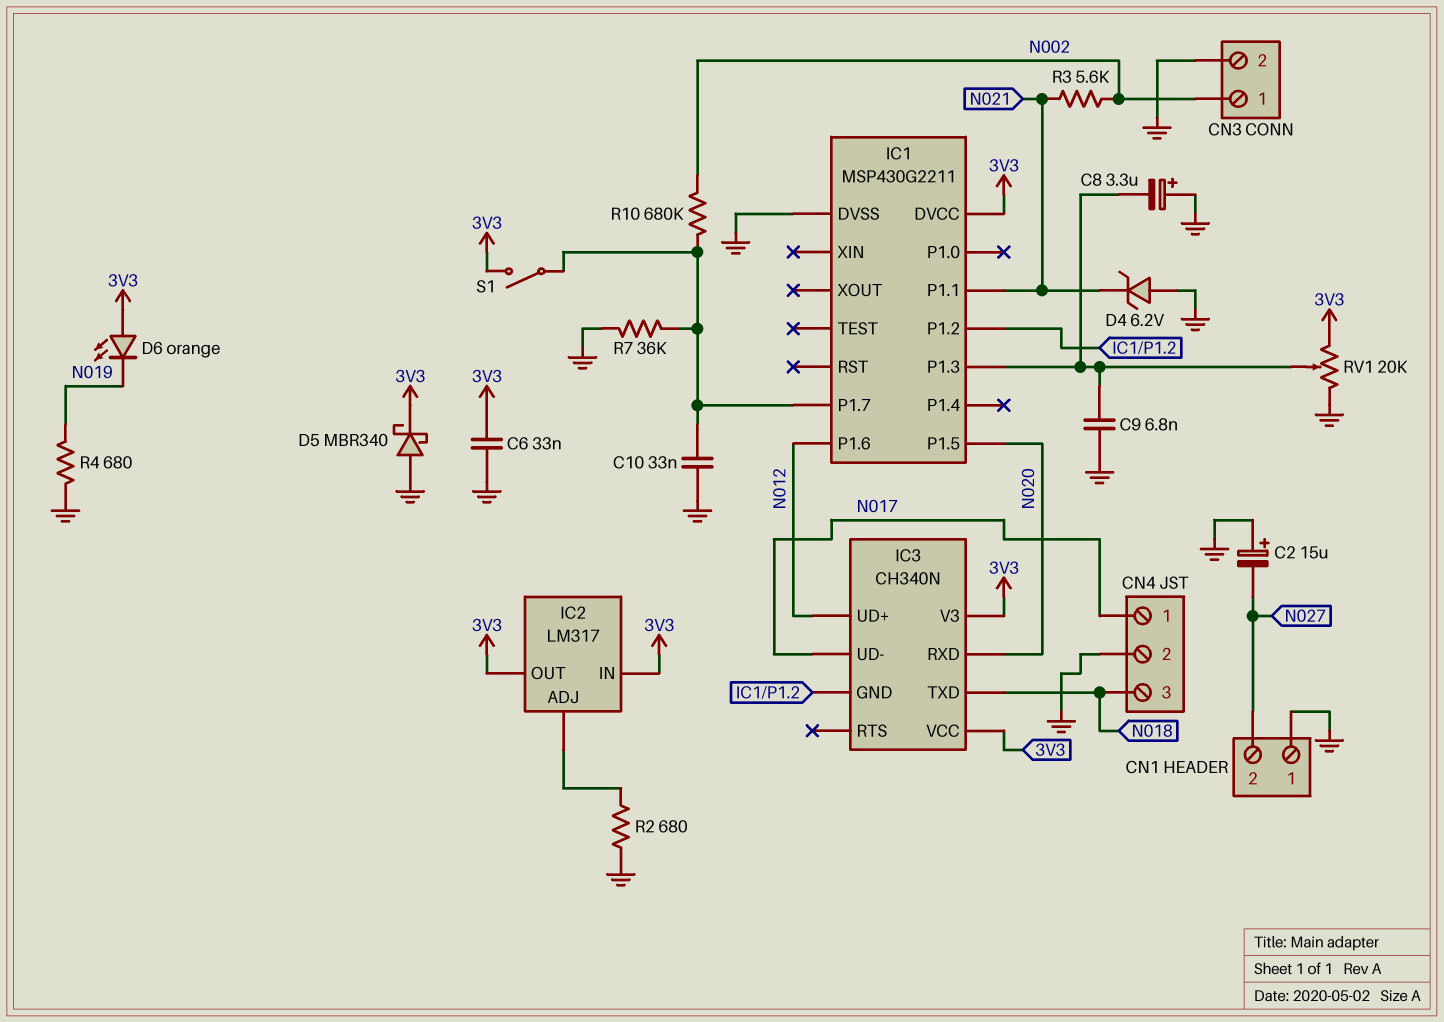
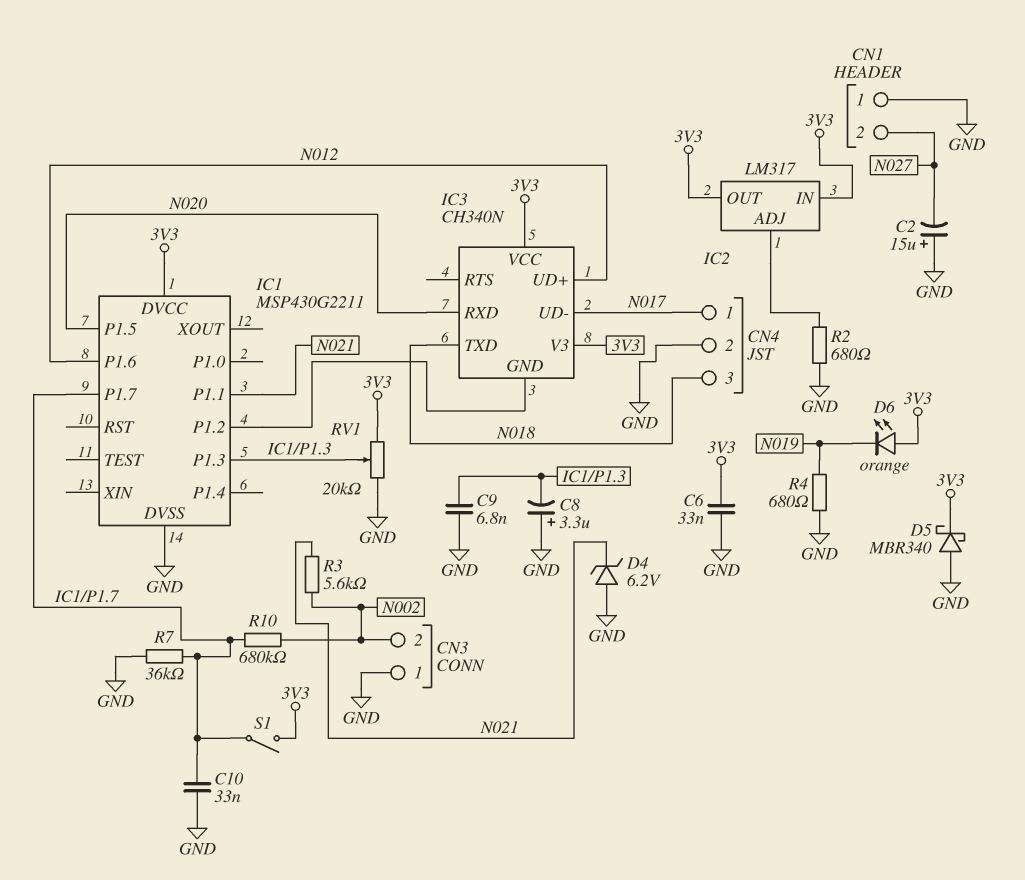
CN3 pin 1: N002 -> GND
CN3 pin 2: GND -> N002

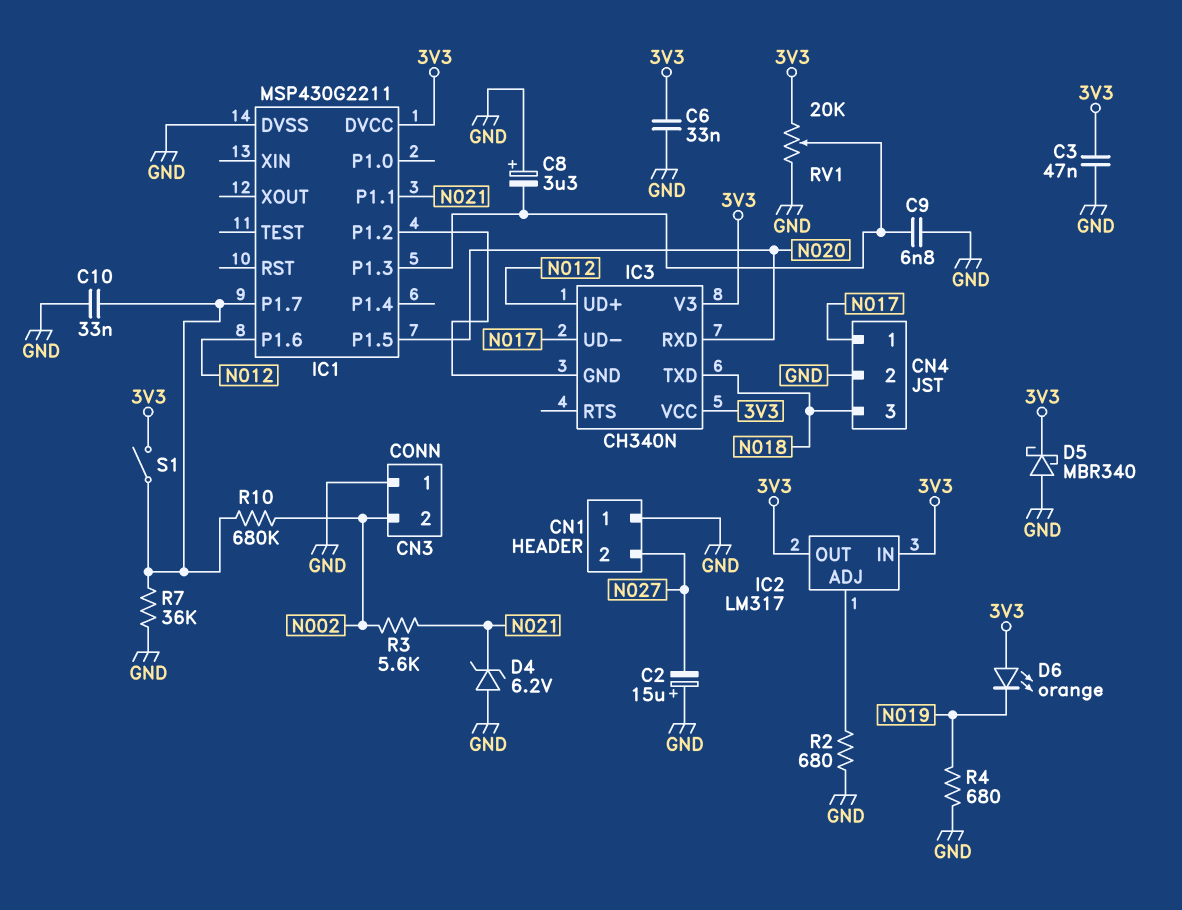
C3: none -> 47nF (3V3, GND)

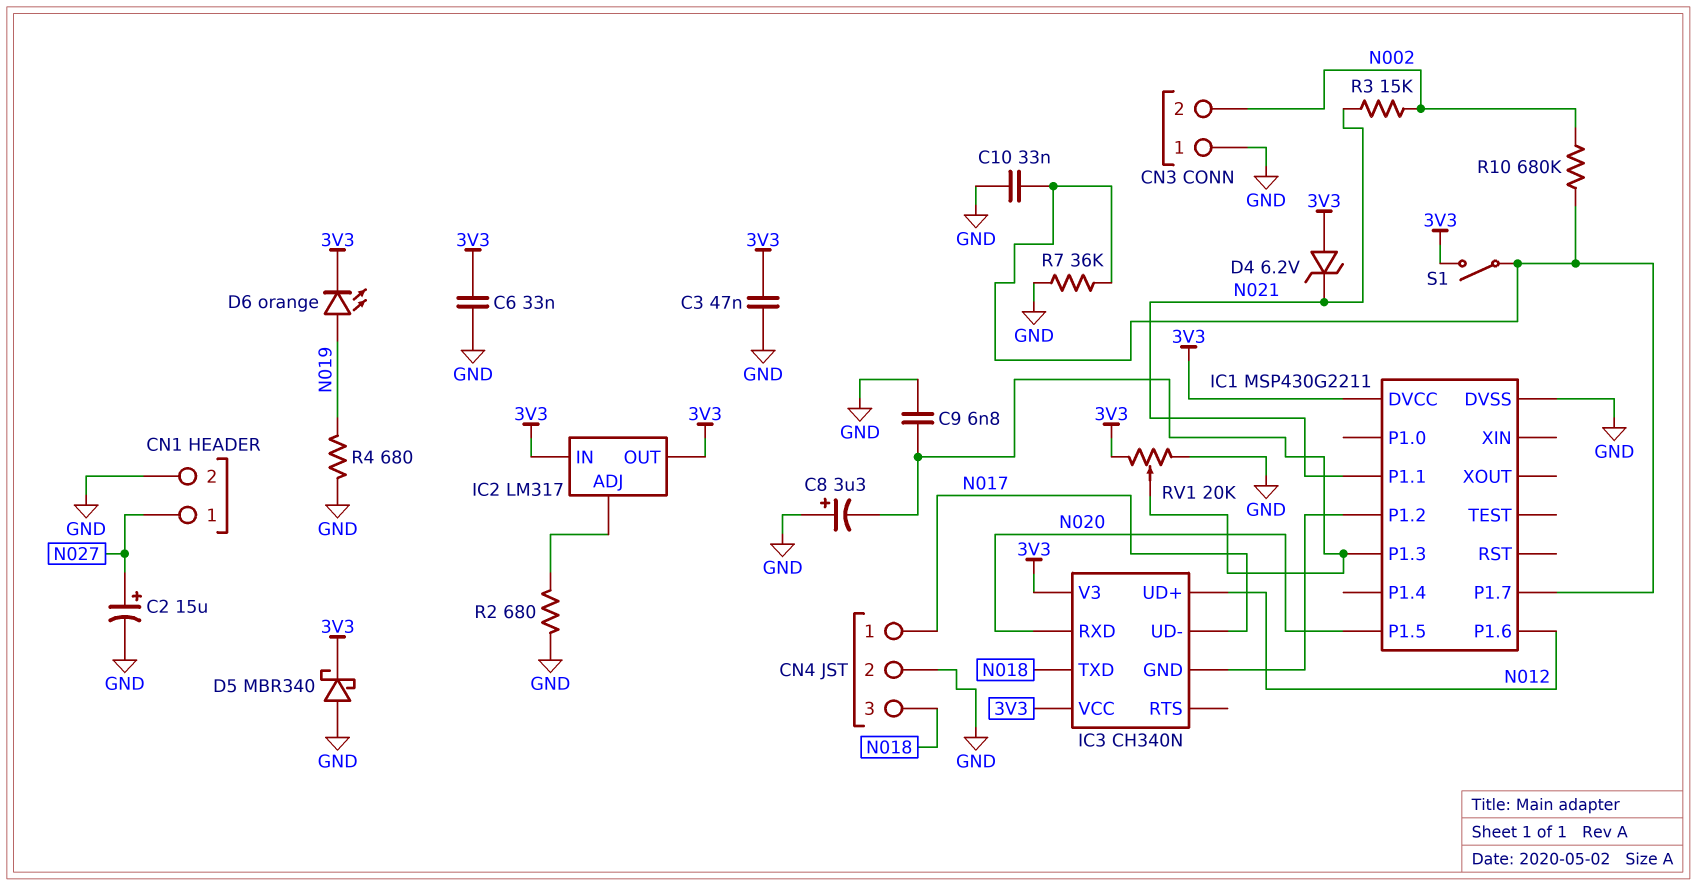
C2: 15uF (plus GND, minus N027) -> 15uF (plus N027, minus GND)
CN1 pin 1: GND -> N027
CN1 pin 2: N027 -> GND
D4: zener 6.2V (A GND, K N021) -> zener 6.2V (A 3V3, K N021)
D6: LED orange (A 3V3, K N019) -> LED orange (A N019, K 3V3)
R3: 5.6k (N002, N021) -> 15k (N002, N021)

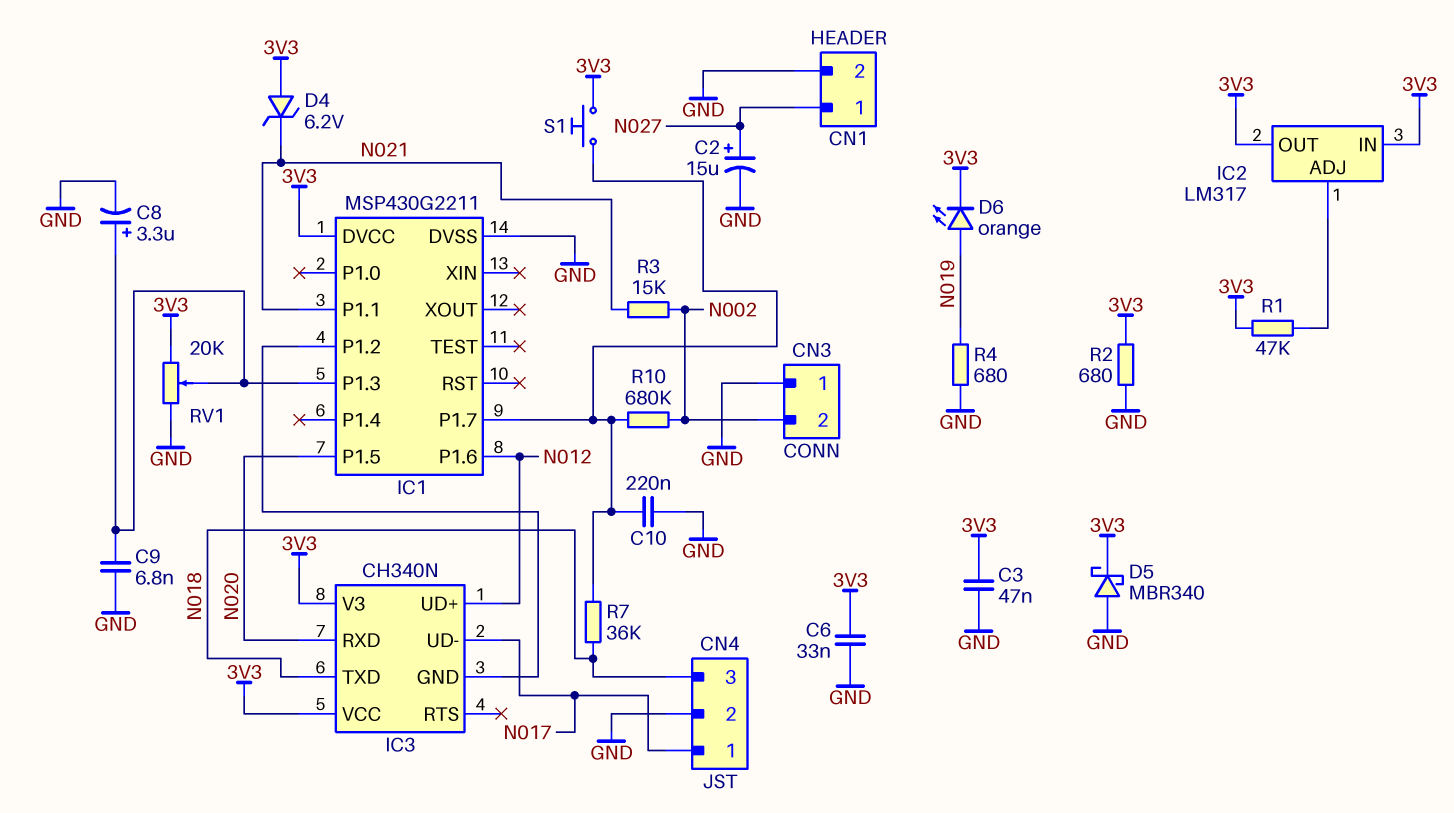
C8: 3.3uF (plus GND, minus IC1/P1.3) -> 3.3uF (plus IC1/P1.3, minus GND)
C10: 33nF (GND, IC1/P1.7) -> 220nF (GND, IC1/P1.7)
R1: none -> 47k (3V3, IC2/ADJ)
R2: 680 (GND, IC2/ADJ) -> 680 (3V3, GND)
R7: 36k (GND, IC1/P1.7) -> 36k (IC1/P1.7, N018)
S1: switch (3V3, IC1/P1.7) -> button (3V3, IC1/P1.7)

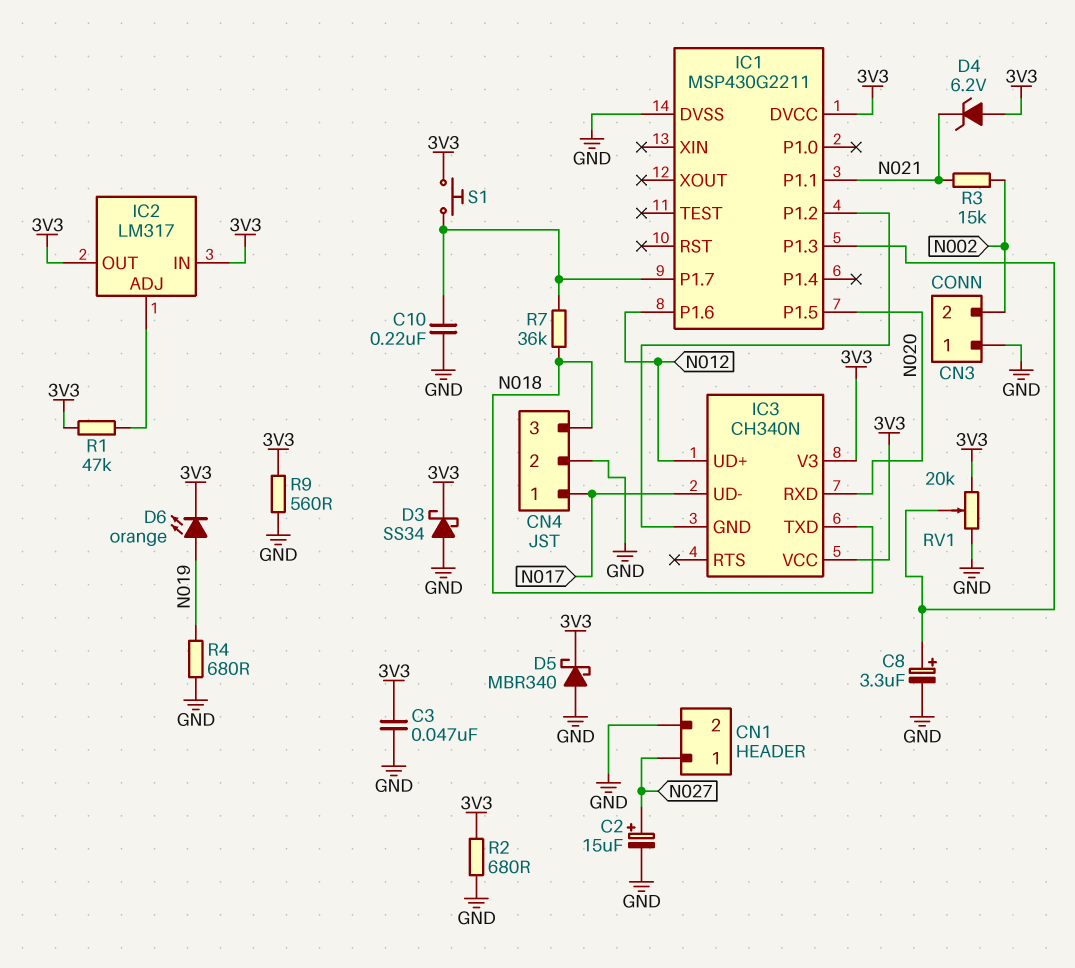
C6: 33nF (3V3, GND) -> none
C9: 6.8nF (GND, IC1/P1.3) -> none
D3: none -> schottky SS34 (A GND, K 3V3)
R9: none -> 560 (3V3, GND)
R10: 680k (IC1/P1.7, N002) -> none

